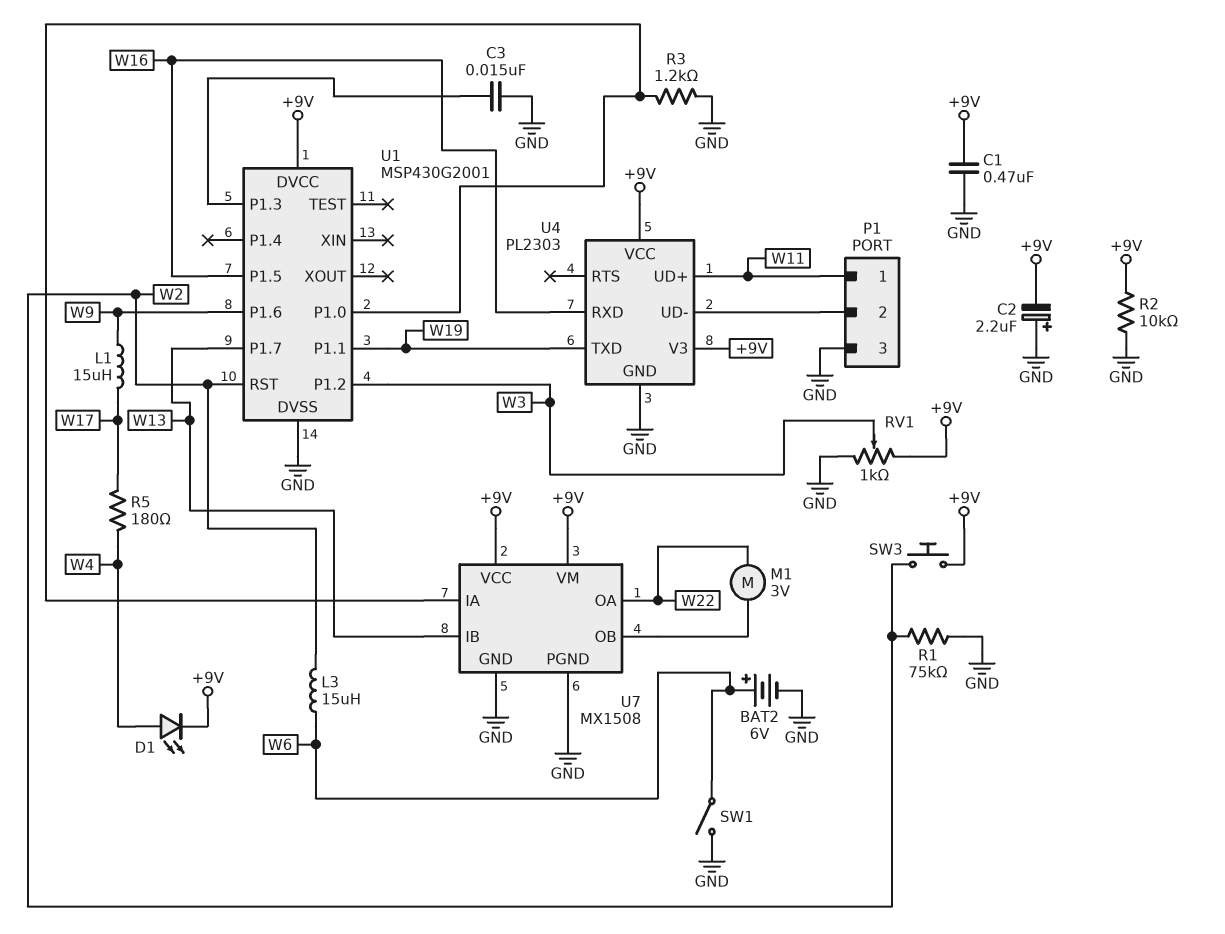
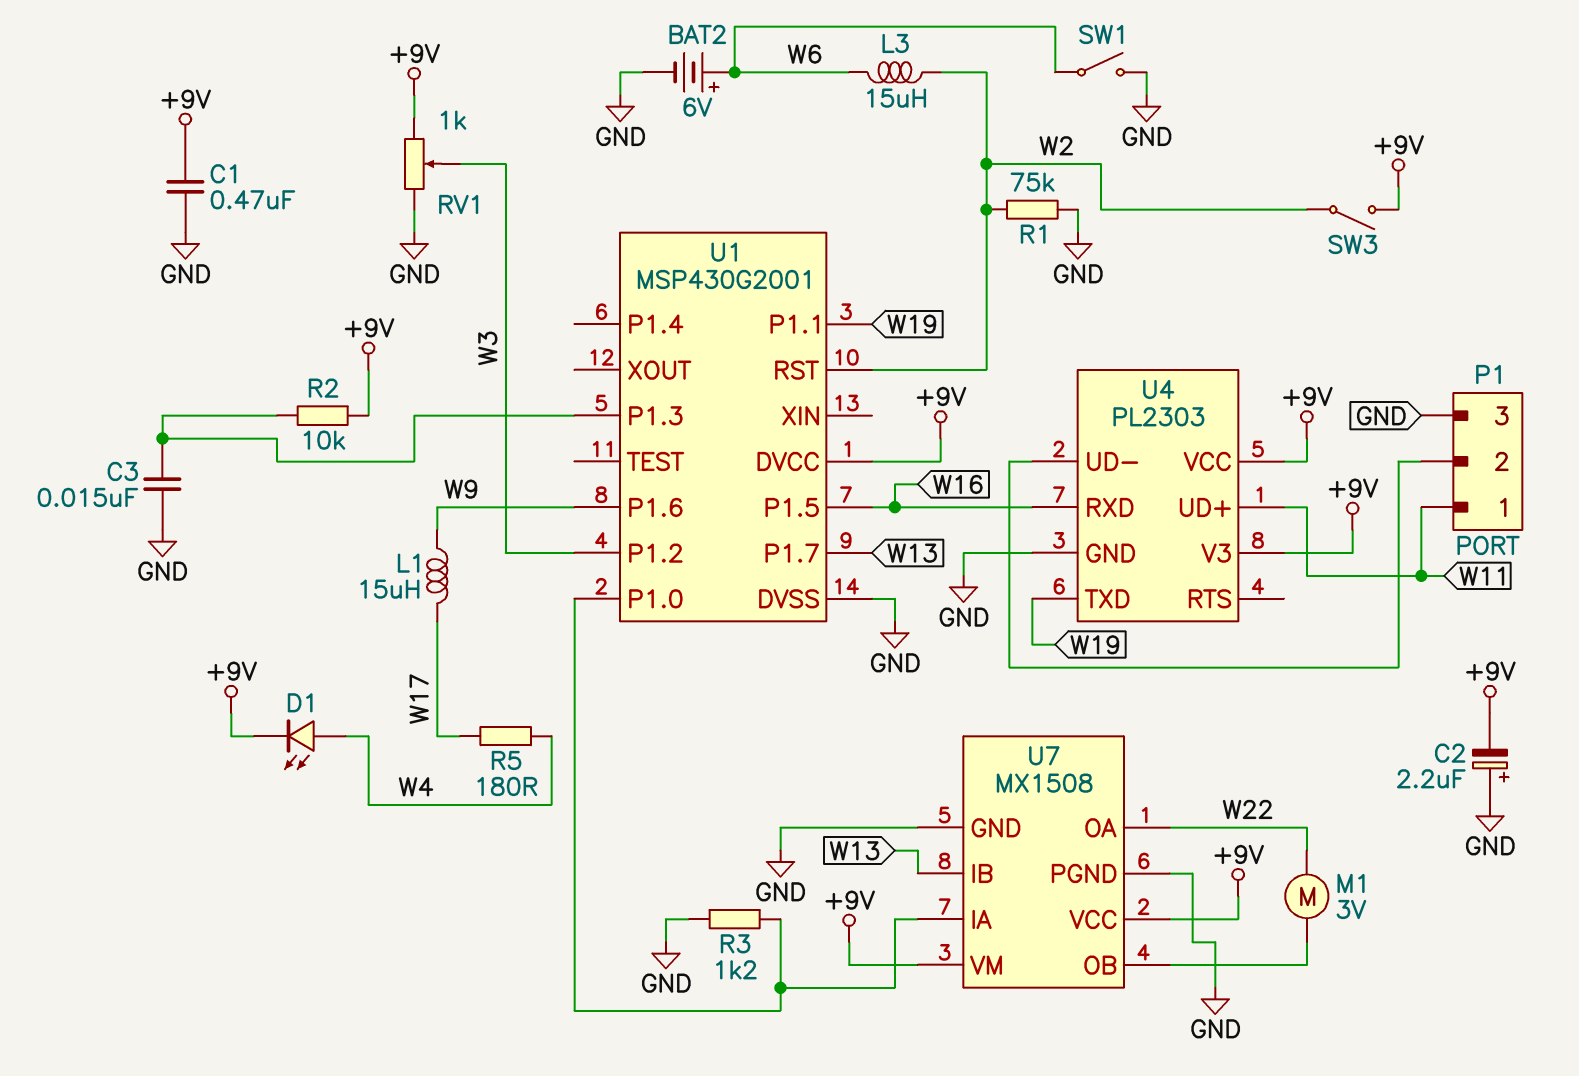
R2: 10k (+9V, GND) -> 10k (+9V, U1/P1.3)
SW3: button (+9V, W2) -> switch (+9V, W2)

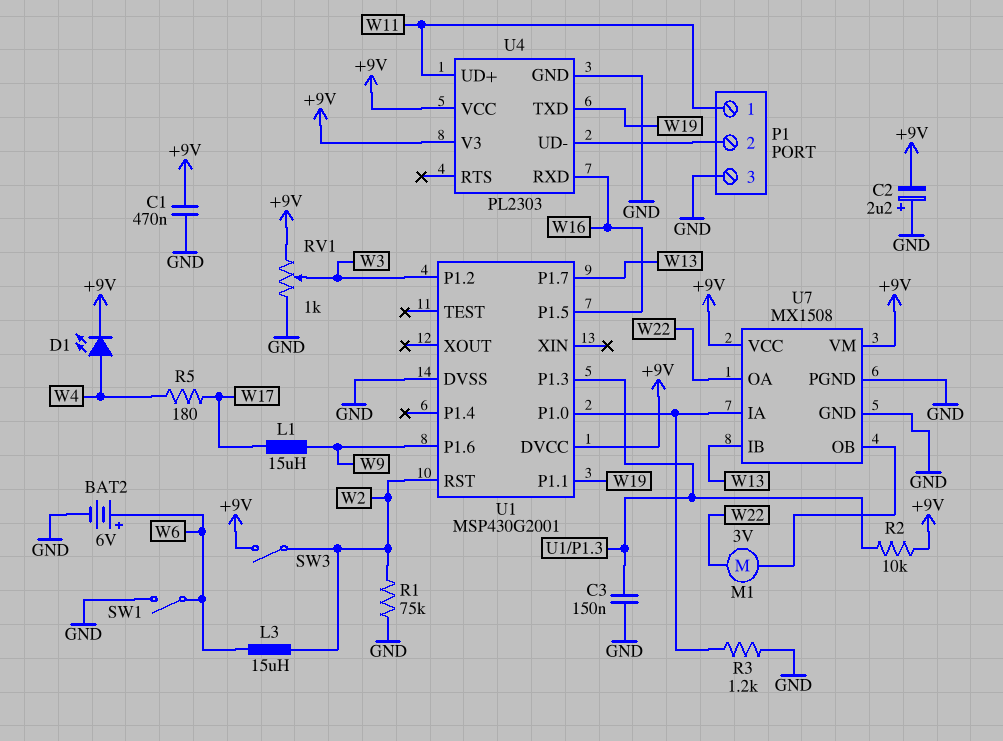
C3: 15nF (GND, U1/P1.3) -> 150nF (GND, U1/P1.3)

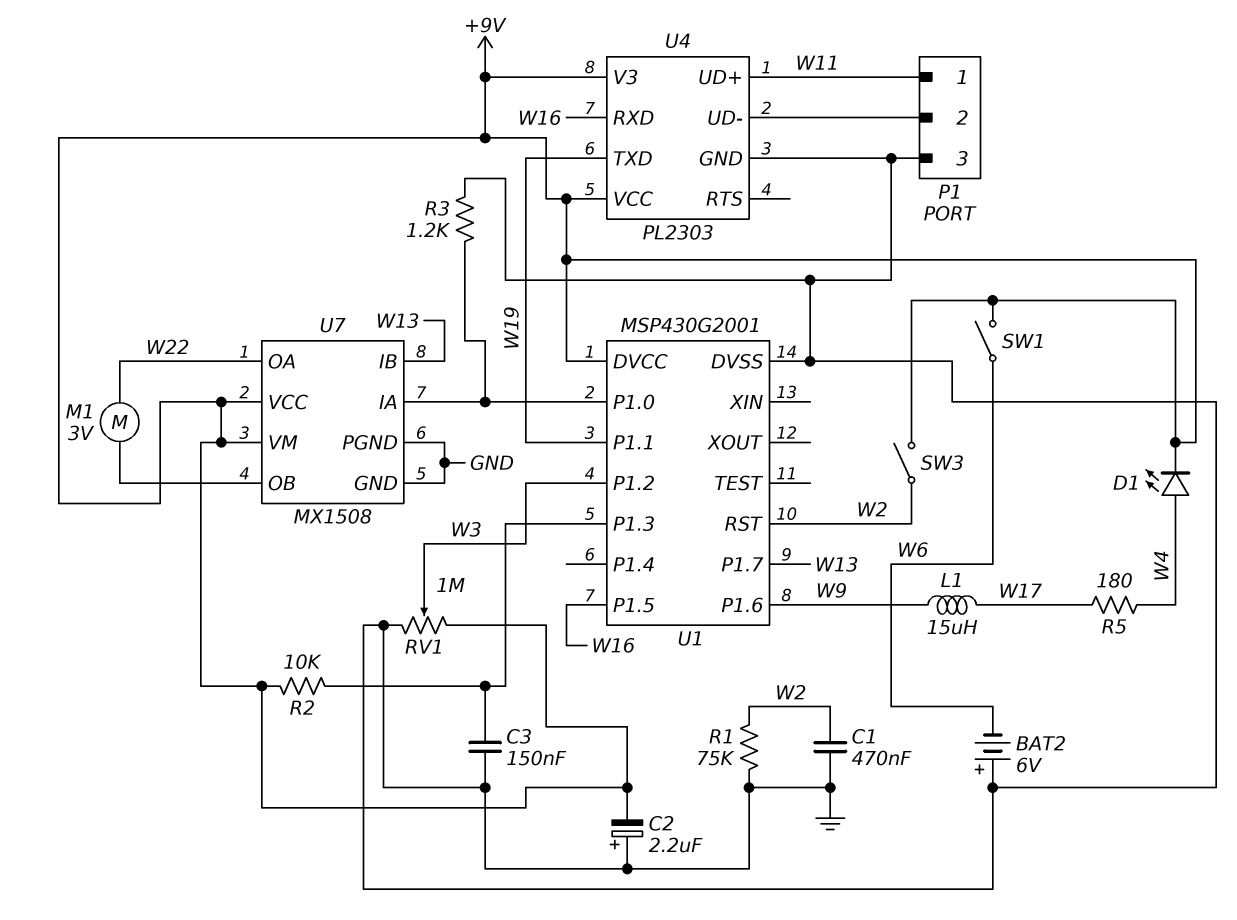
BAT2: 6V (plus W6, minus GND) -> 6V (plus GND, minus W6)
C1: 470nF (+9V, GND) -> 470nF (GND, W2)
L3: 15uH (W2, W6) -> none
RV1: 1k (+9V, GND, wiper W3) -> 1M (+9V, GND, wiper W3)
SW1: switch (GND, W6) -> switch (+9V, W6)

